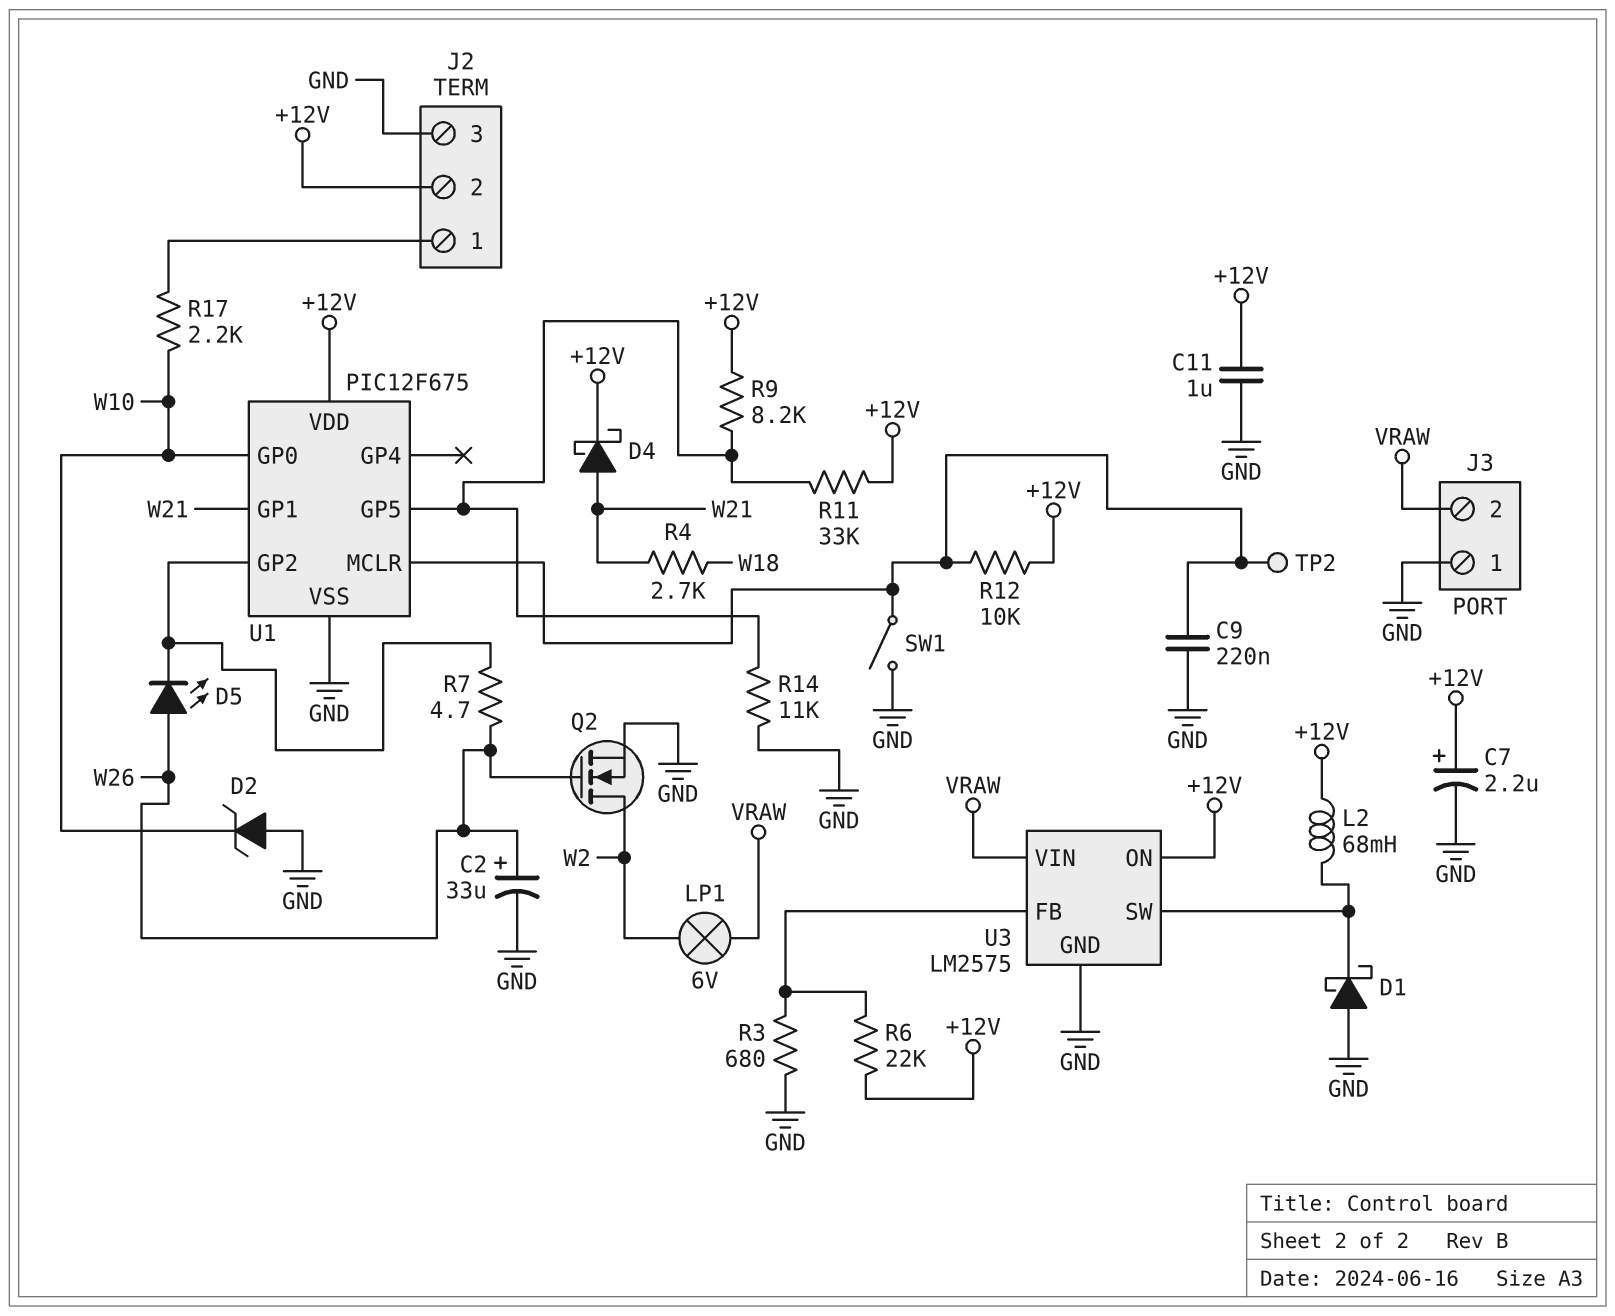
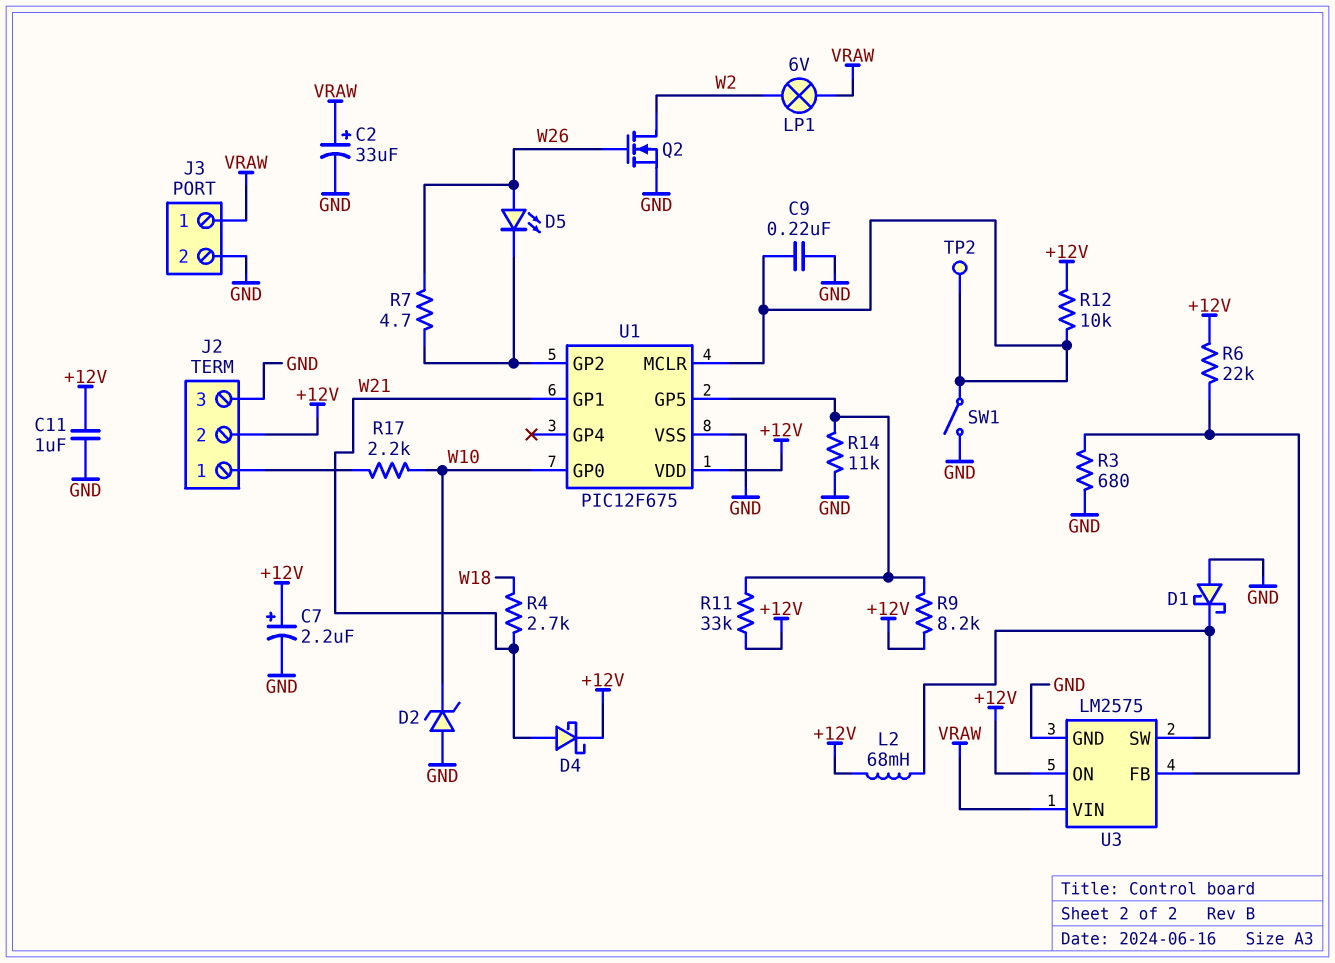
C2: 33uF (plus W26, minus GND) -> 33uF (plus VRAW, minus GND)
J3 pin 1: GND -> VRAW
J3 pin 2: VRAW -> GND

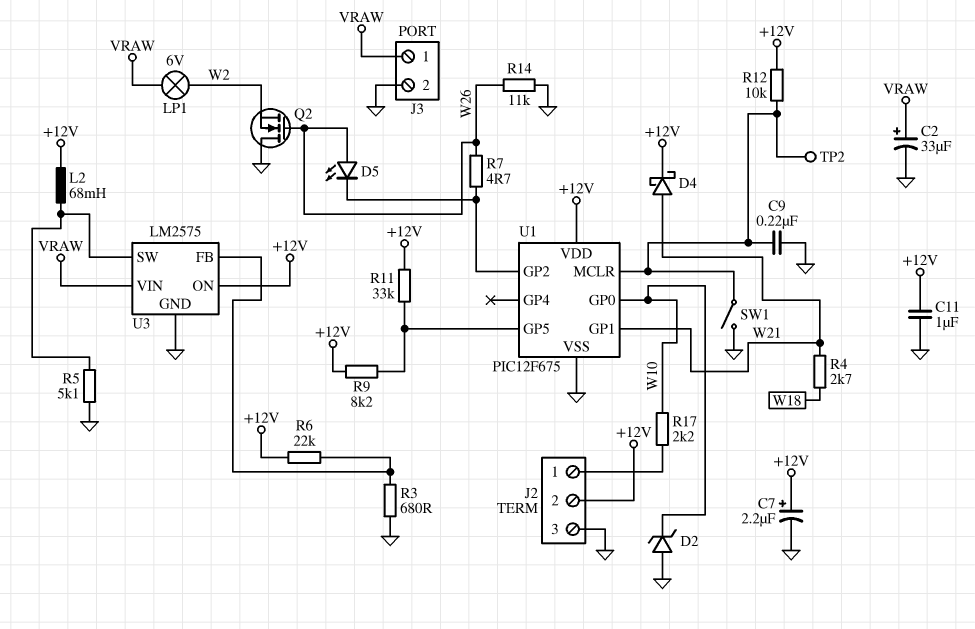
D1: schottky (A GND, K U3/SW) -> none
Q2: NMOS (G W26, D W2, S GND) -> NMOS (G W26, D GND, S W2)
R5: none -> 5.1k (GND, U3/SW)
R14: 11k (GND, U1/GP5) -> 11k (GND, W26)

